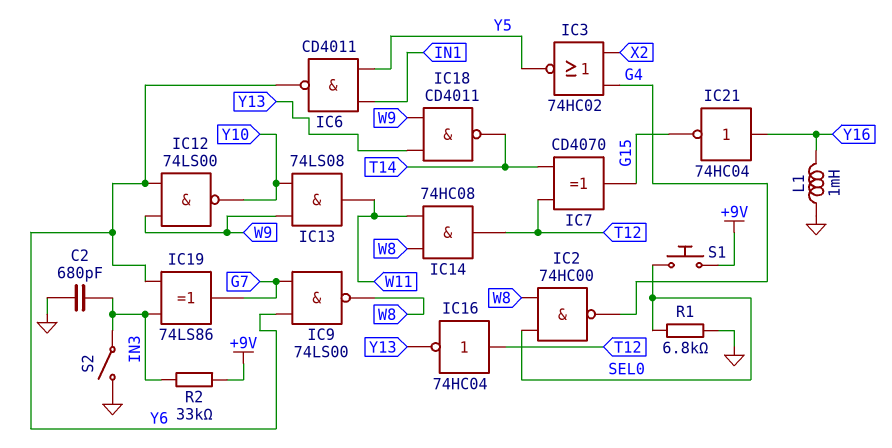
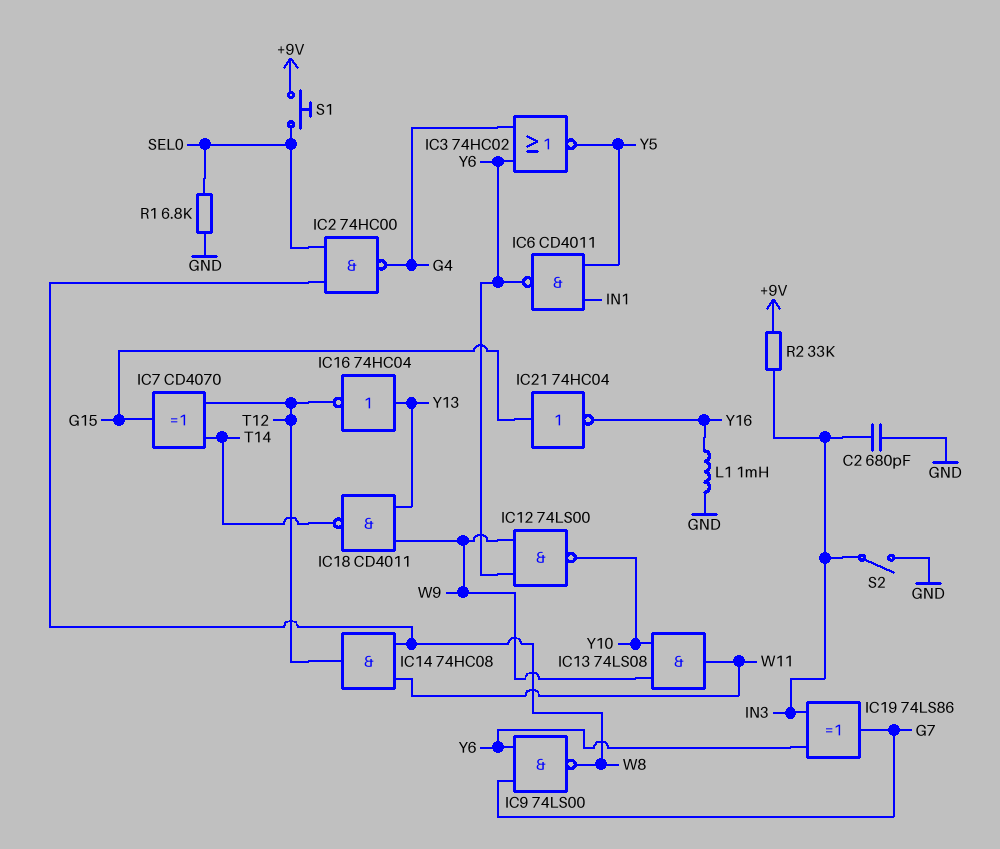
IC3: NOR 74HC02 (in G4, in X2, out Y5) -> NOR 74HC02 (in G4, in Y6, out Y5)
IC16: NOT 74HC04 (in T12, out Y13) -> NOT 74HC04 (in Y13, out T12)
IC21: NOT 74HC04 (in Y16, out G15) -> NOT 74HC04 (in G15, out Y16)

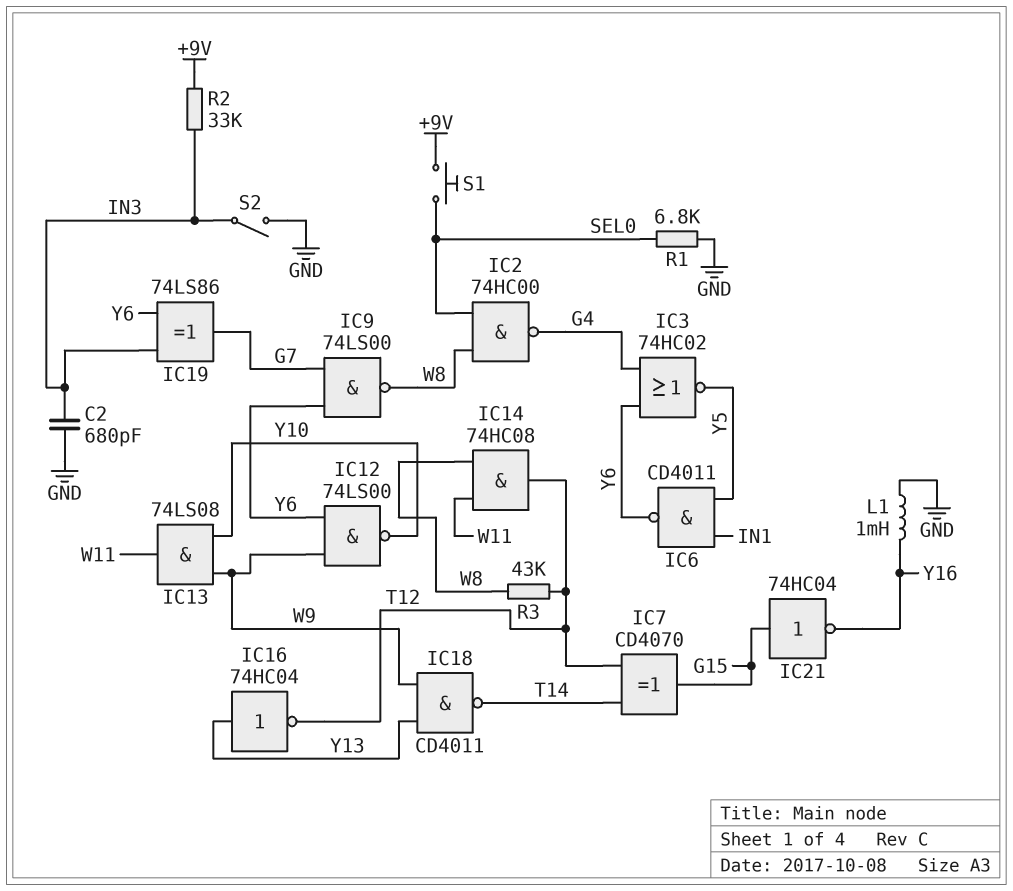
R3: none -> 43k (T12, W8)

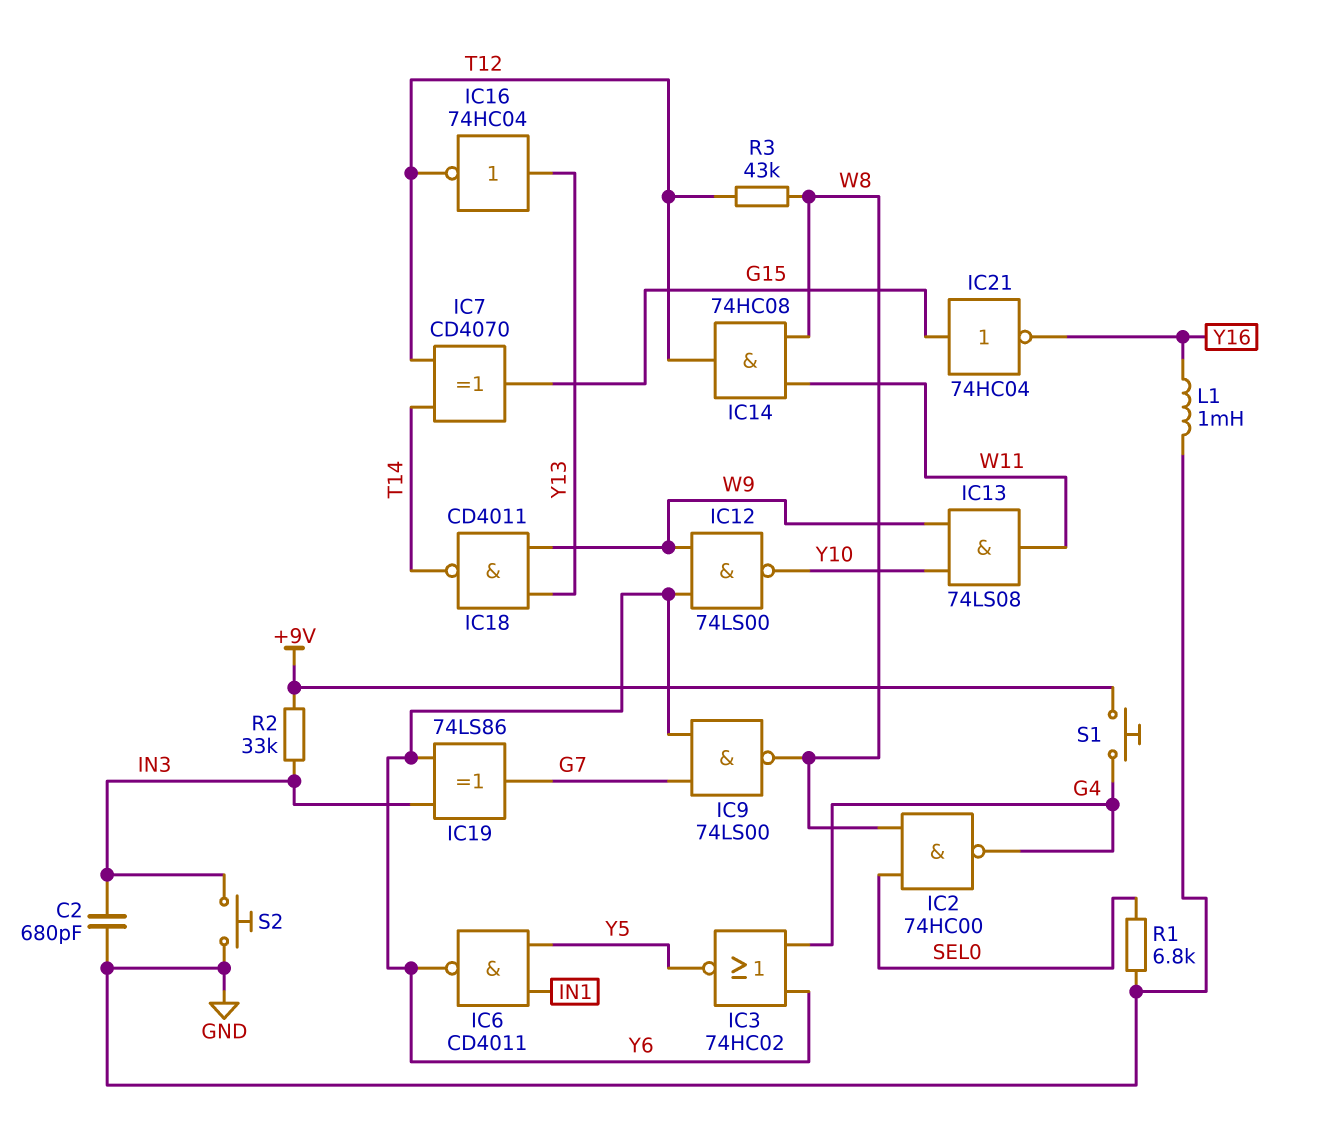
S1: button (+9V, SEL0) -> button (+9V, G4)
S2: switch (GND, IN3) -> button (GND, IN3)

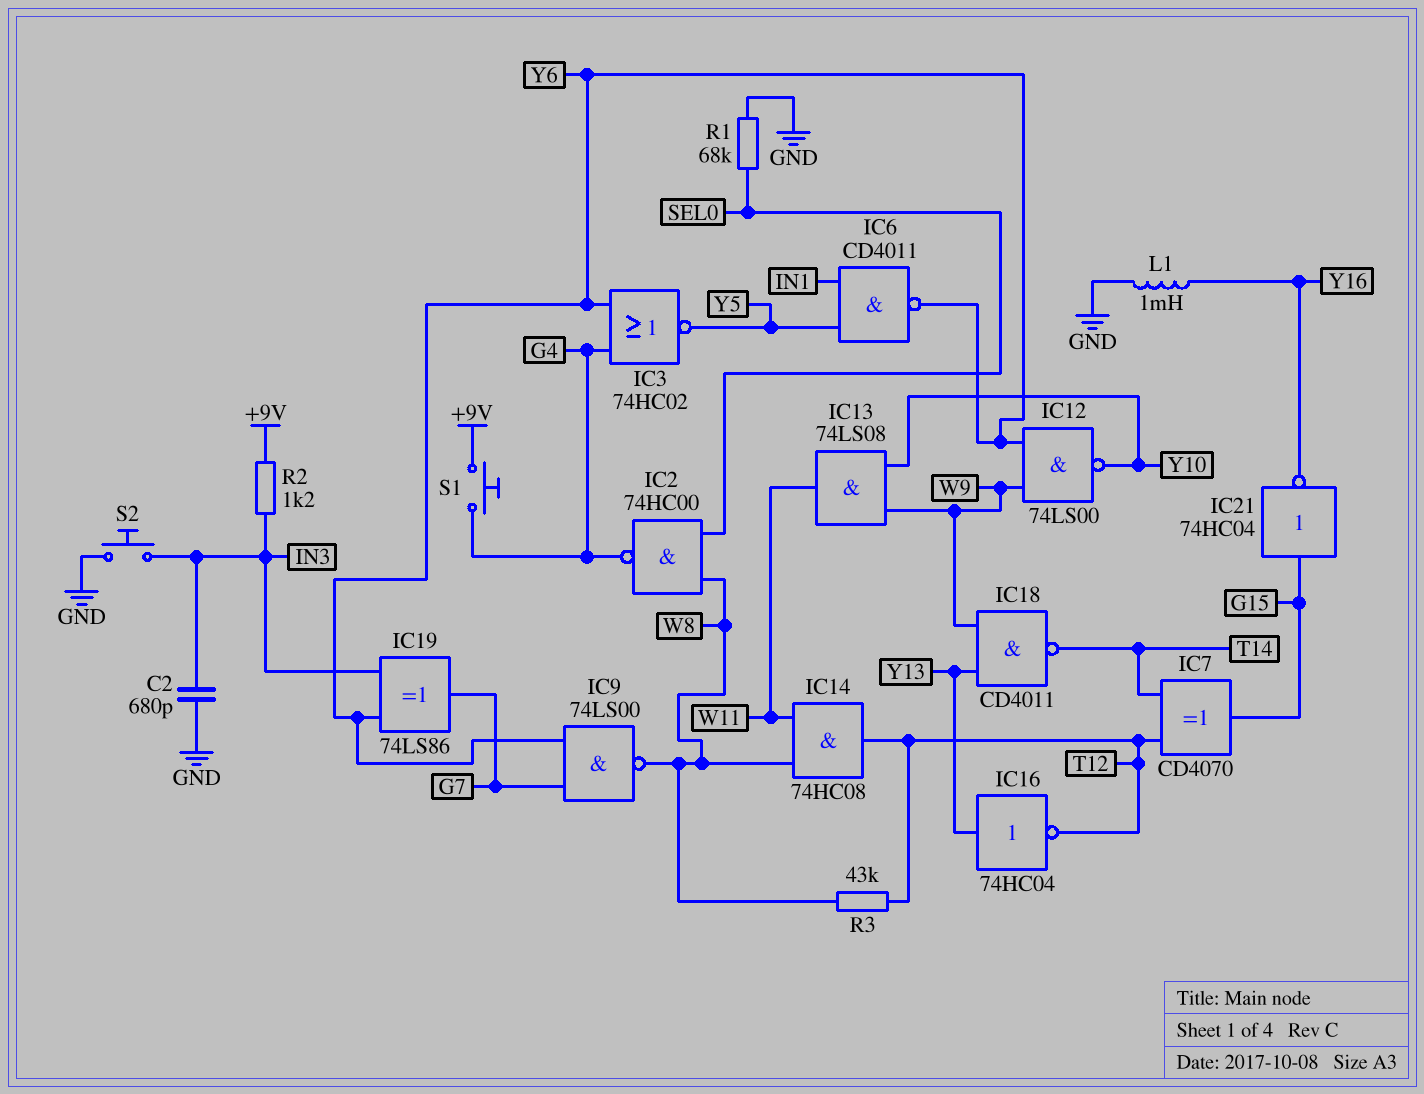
R1: 6.8k (GND, SEL0) -> 68k (GND, SEL0)
R2: 33k (+9V, IN3) -> 1.2k (+9V, IN3)

